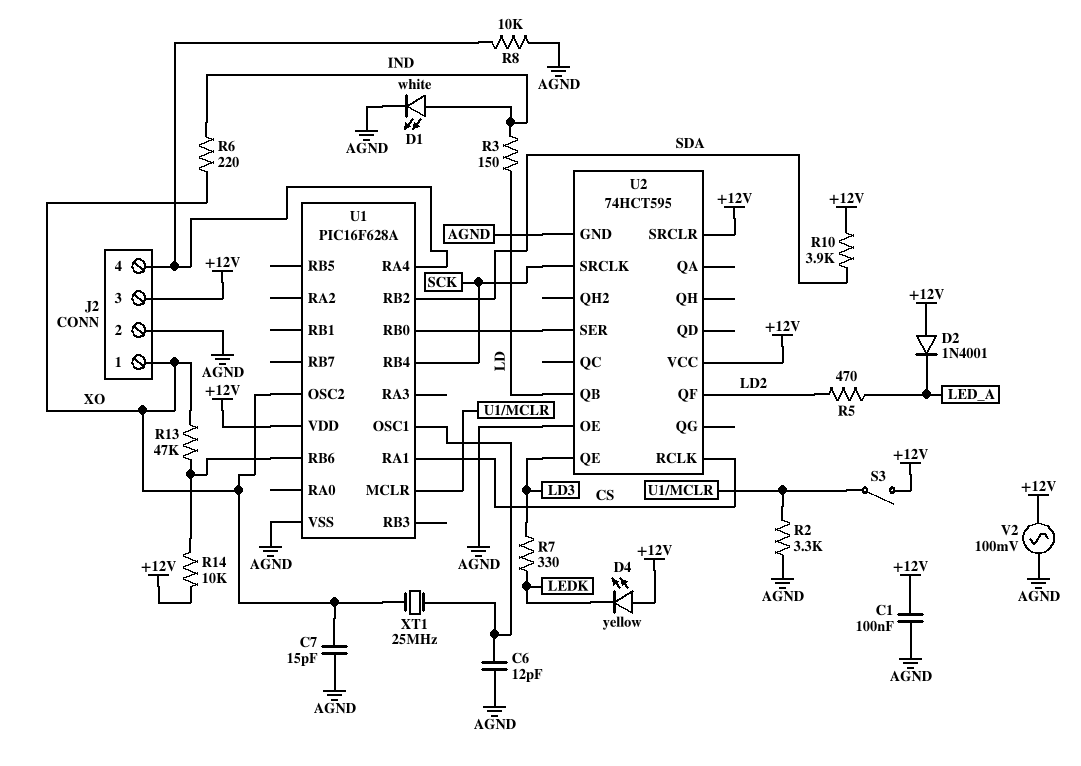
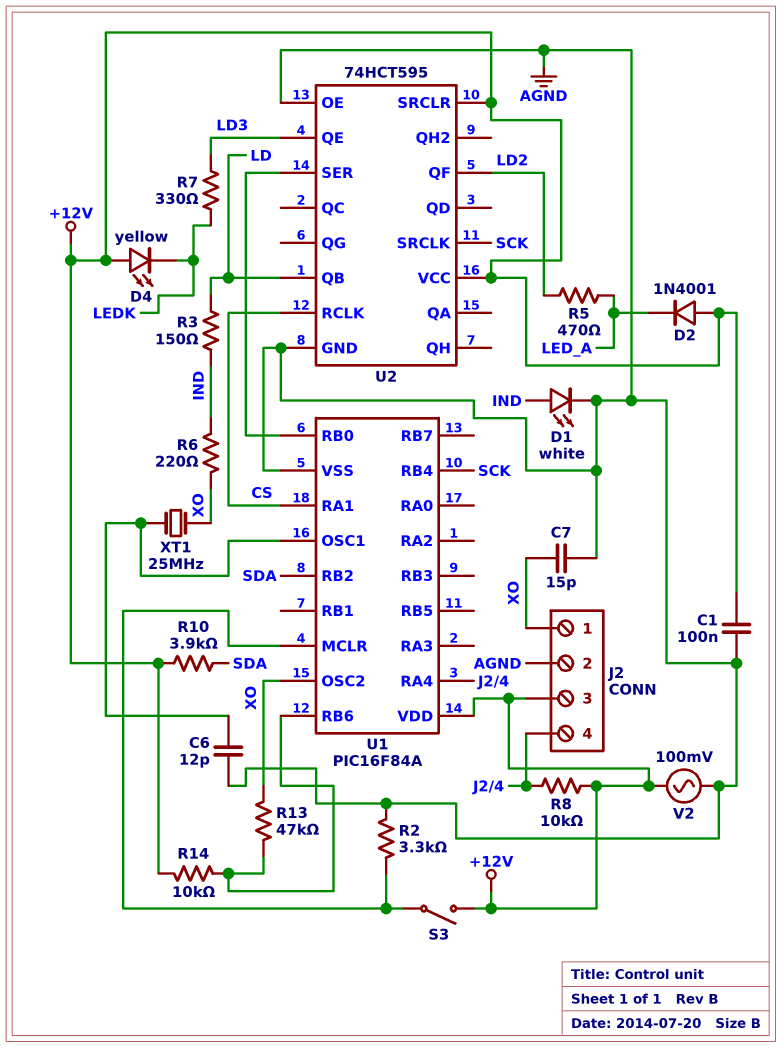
R8: 10k (AGND, J2/4) -> 10k (+12V, J2/4)
U1: PIC16F628A -> PIC16F84A

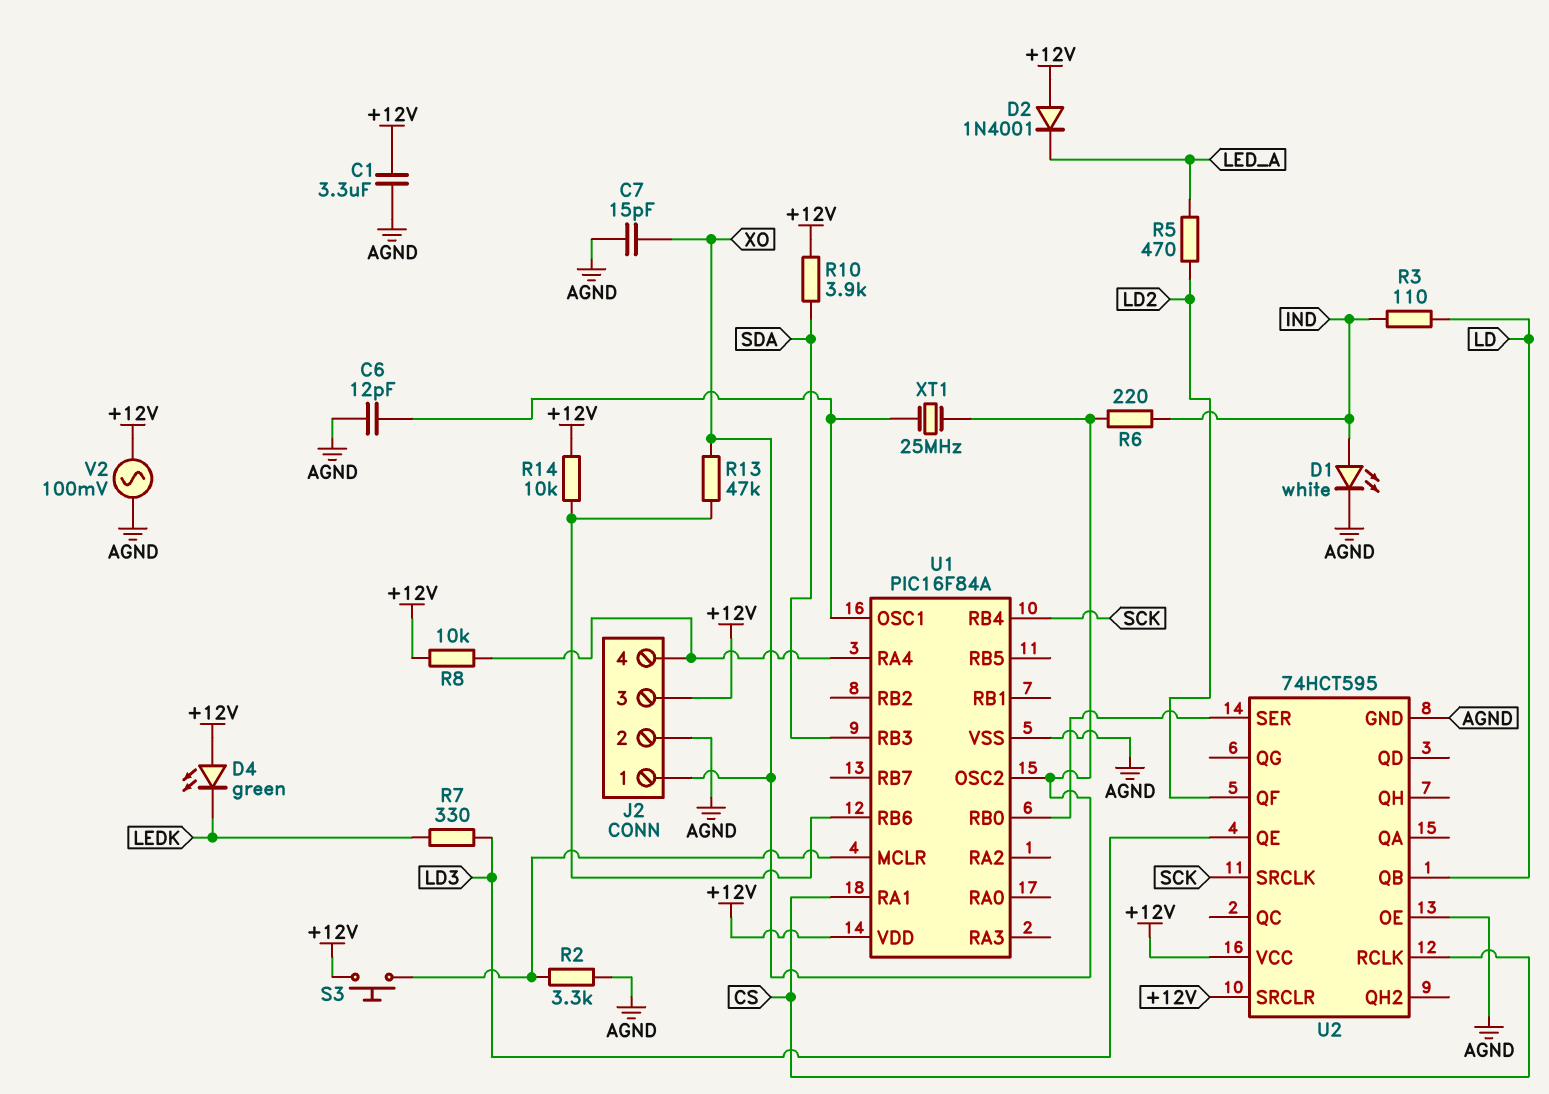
C1: 100nF (+12V, AGND) -> 3.3uF (+12V, AGND)
D4: LED yellow (A +12V, K LEDK) -> LED green (A +12V, K LEDK)
R3: 150 (IND, LD) -> 110 (IND, LD)
S3: switch (+12V, U1/MCLR) -> button (+12V, U1/MCLR)
U1 pin RB2: SDA -> none
U1 pin RB3: none -> SDA

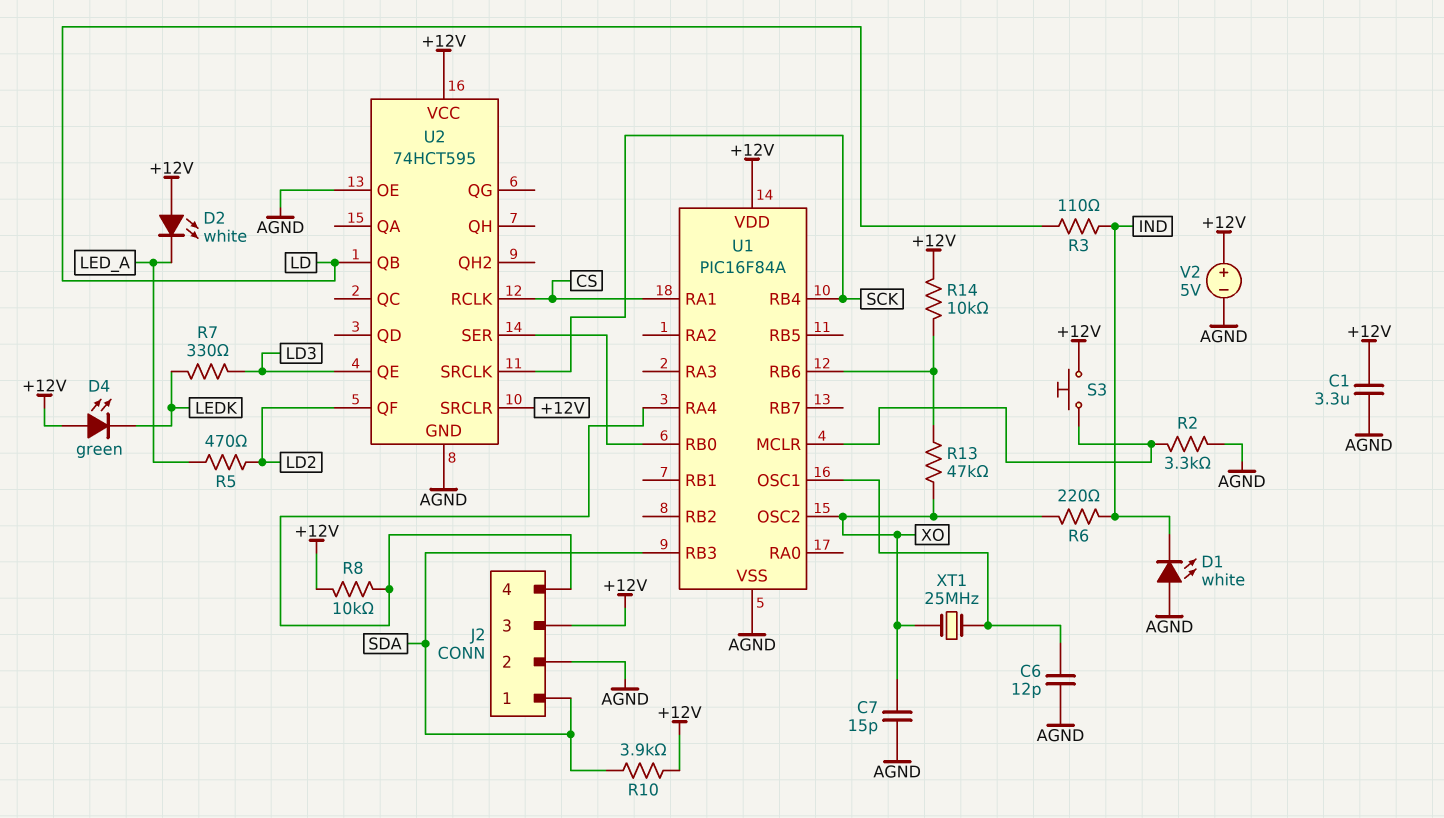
D1: LED white (A IND, K AGND) -> LED white (A AGND, K IND)
D2: diode 1N4001 (A +12V, K LED_A) -> LED white (A +12V, K LED_A)
J2 pin 1: XO -> SDA
V2: AC 100mV (+12V, AGND) -> 5V (plus +12V, minus AGND)

